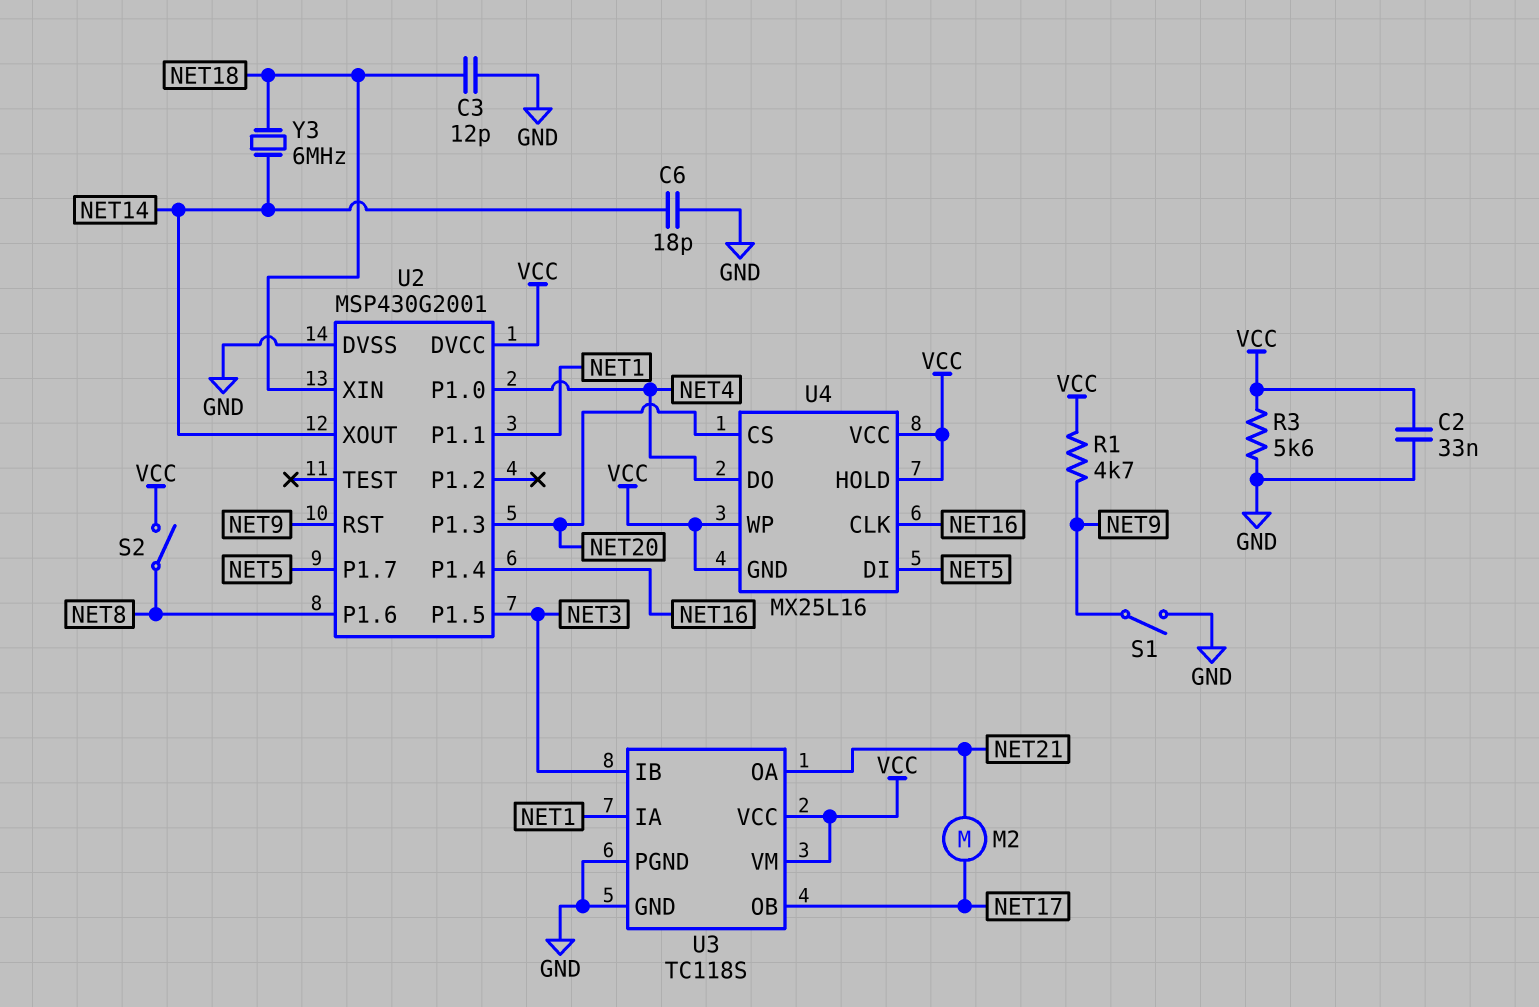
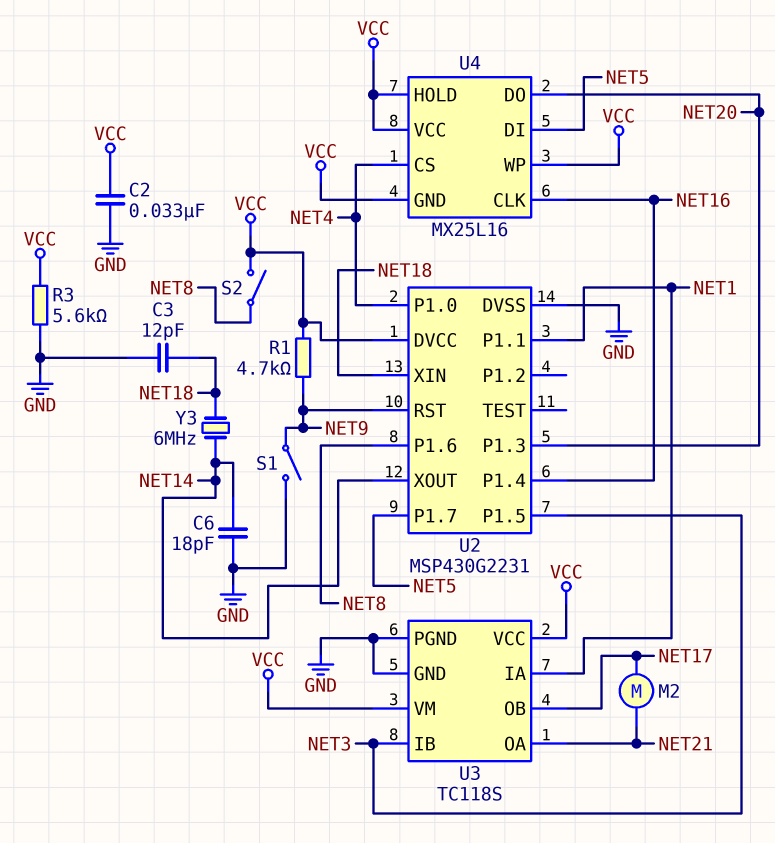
U2: MSP430G2001 -> MSP430G2231
U4 pin CS: NET20 -> NET4
U4 pin DO: NET4 -> NET20

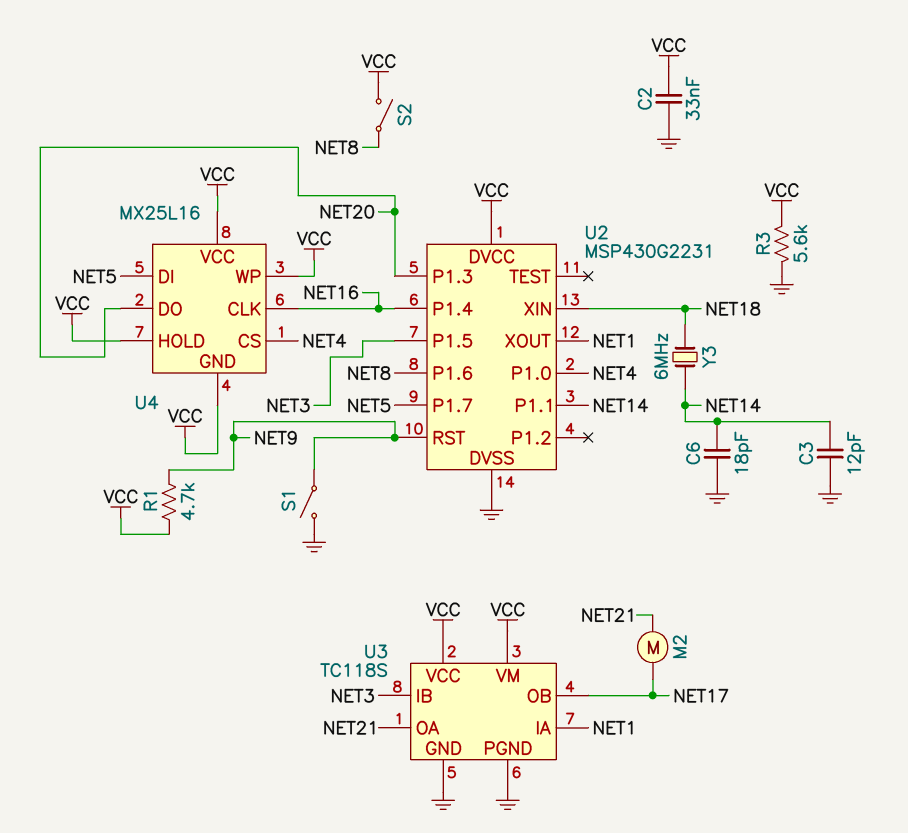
C3: 12pF (GND, NET18) -> 12pF (GND, NET14)
U2 pin P1.1: NET1 -> NET14
U2 pin XOUT: NET14 -> NET1

